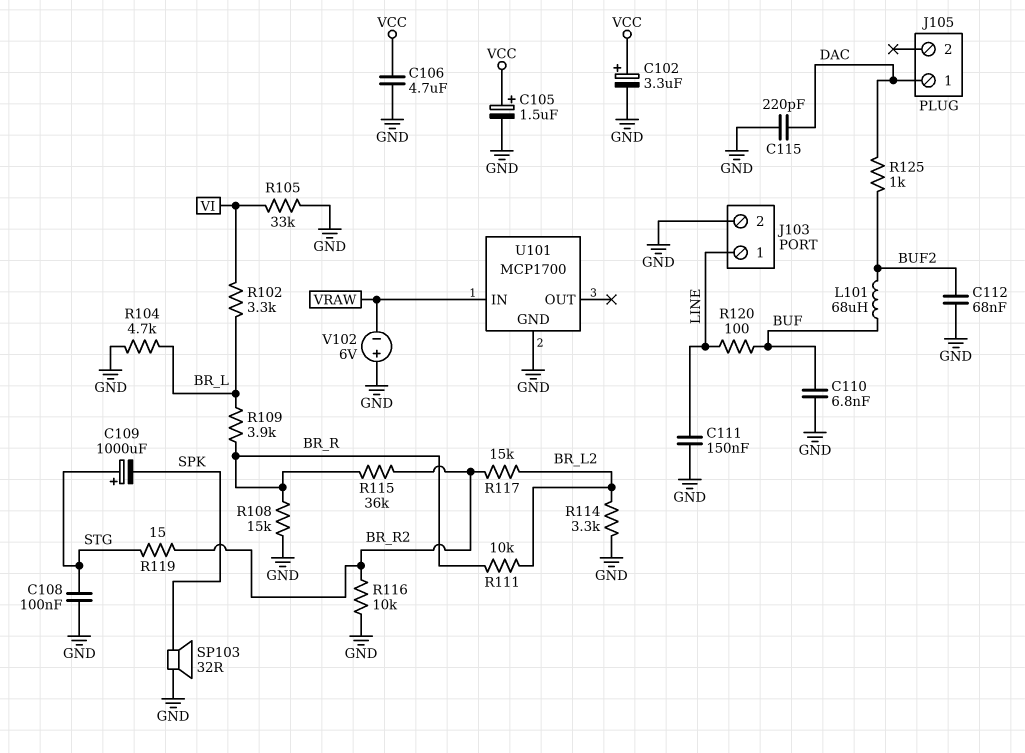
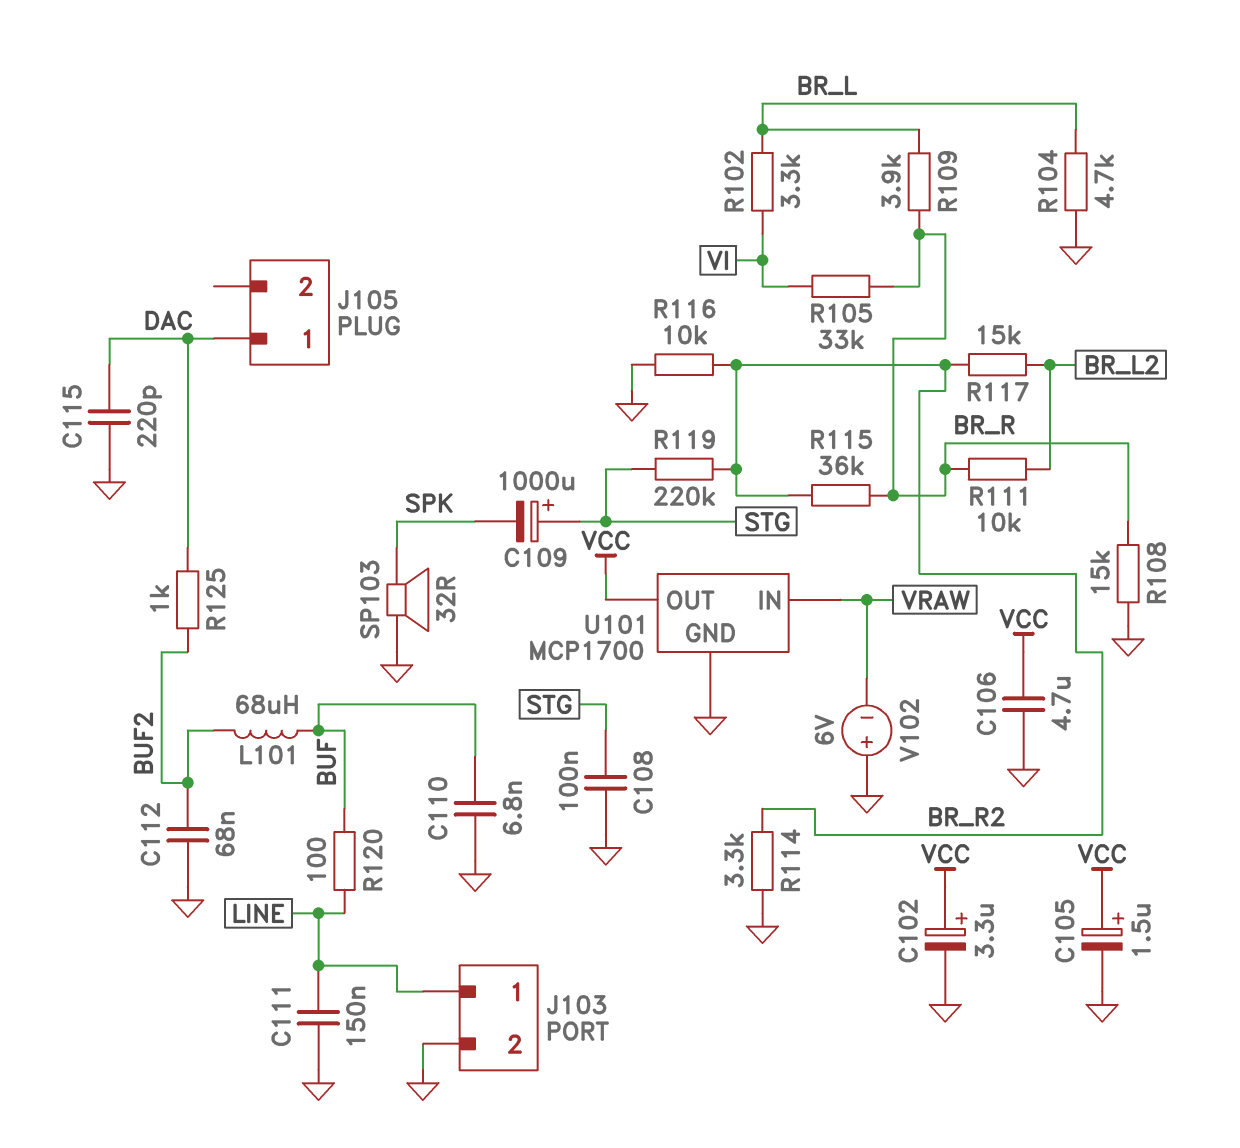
R105: 33k (GND, VI) -> 33k (BR_R, VI)
R114: 3.3k (BR_L2, GND) -> 3.3k (BR_R2, GND)
R119: 15 (BR_R2, STG) -> 220k (BR_R2, STG)
U101 pin OUT: none -> VCC

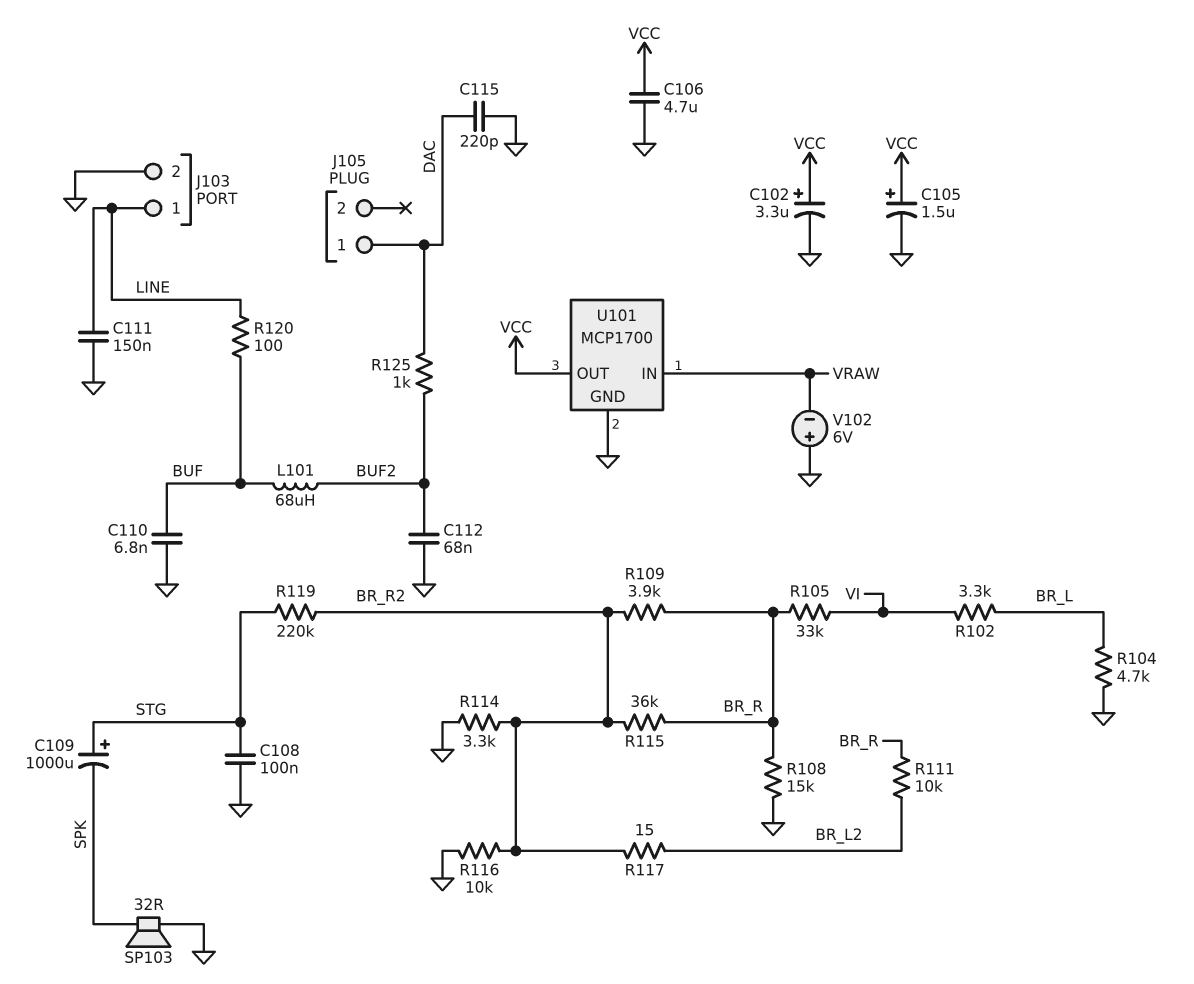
R109: 3.9k (BR_L, BR_R) -> 3.9k (BR_R, BR_R2)
R117: 15k (BR_L2, BR_R2) -> 15 (BR_L2, BR_R2)

